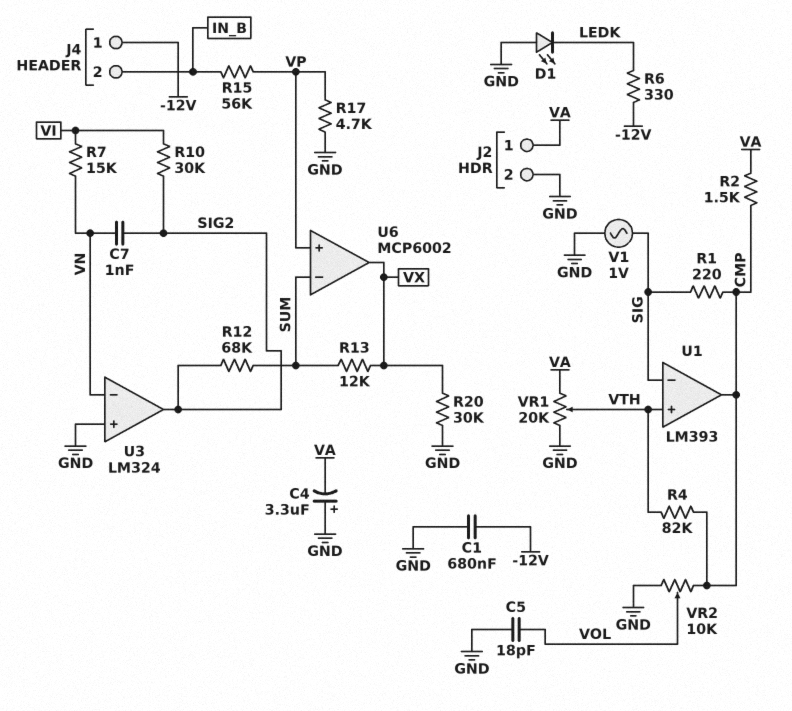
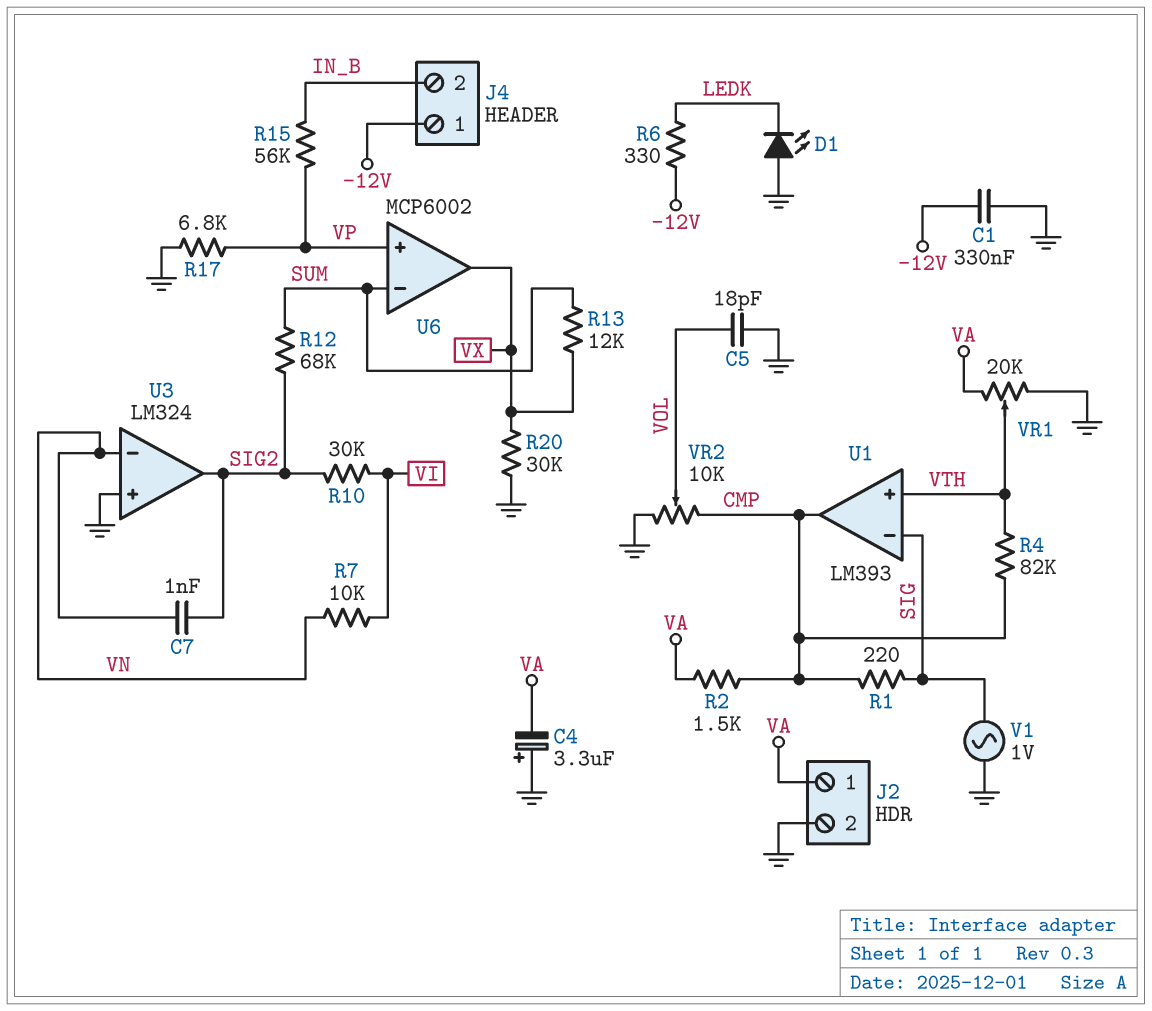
C1: 680nF (-12V, GND) -> 330nF (-12V, GND)
R7: 15k (VI, VN) -> 10k (VI, VN)
R17: 4.7k (GND, VP) -> 6.8k (GND, VP)

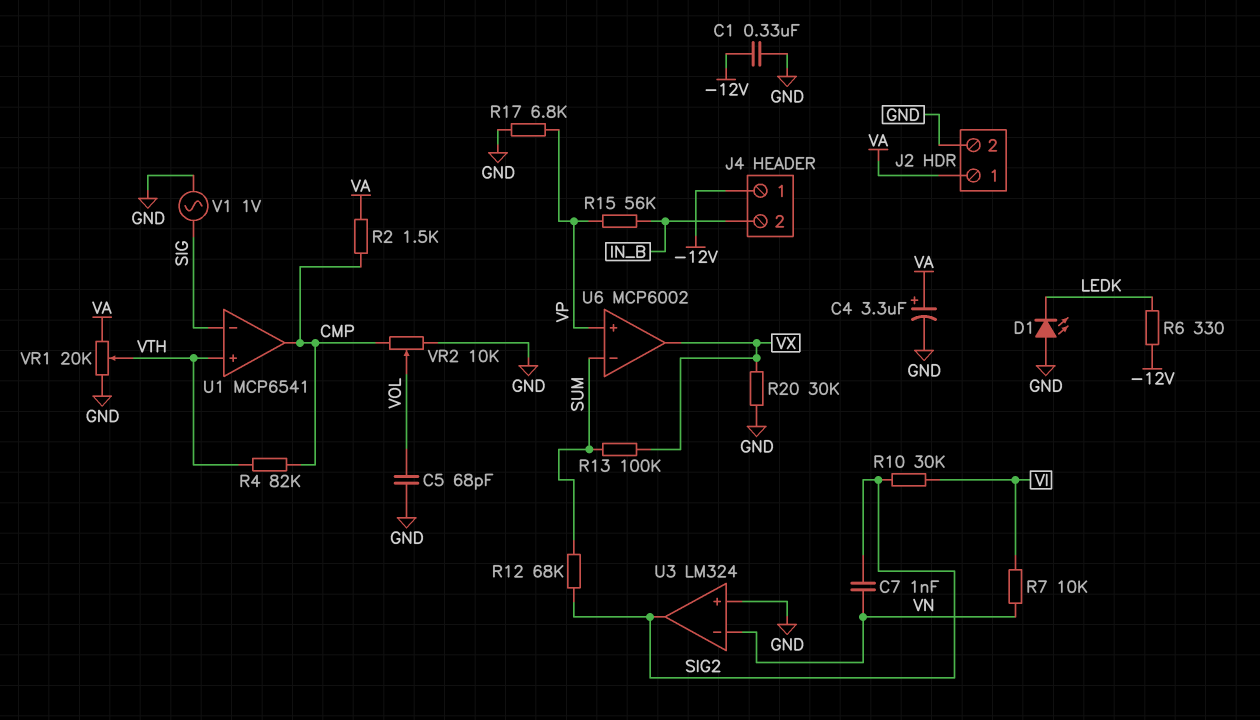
C4: 3.3uF (plus GND, minus VA) -> 3.3uF (plus VA, minus GND)
C5: 18pF (GND, VOL) -> 68pF (GND, VOL)
R1: 220 (CMP, SIG) -> none
R13: 12k (SUM, VX) -> 100k (SUM, VX)
U1: LM393 -> MCP6541

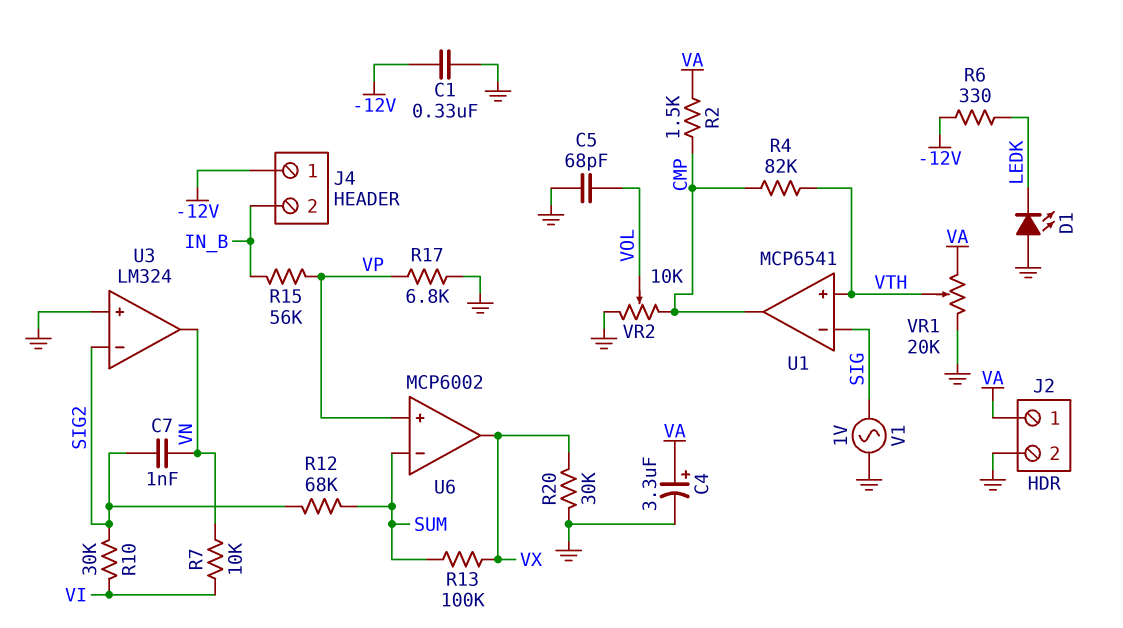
U3 pin in-: VN -> SIG2
U3 pin out: SIG2 -> VN

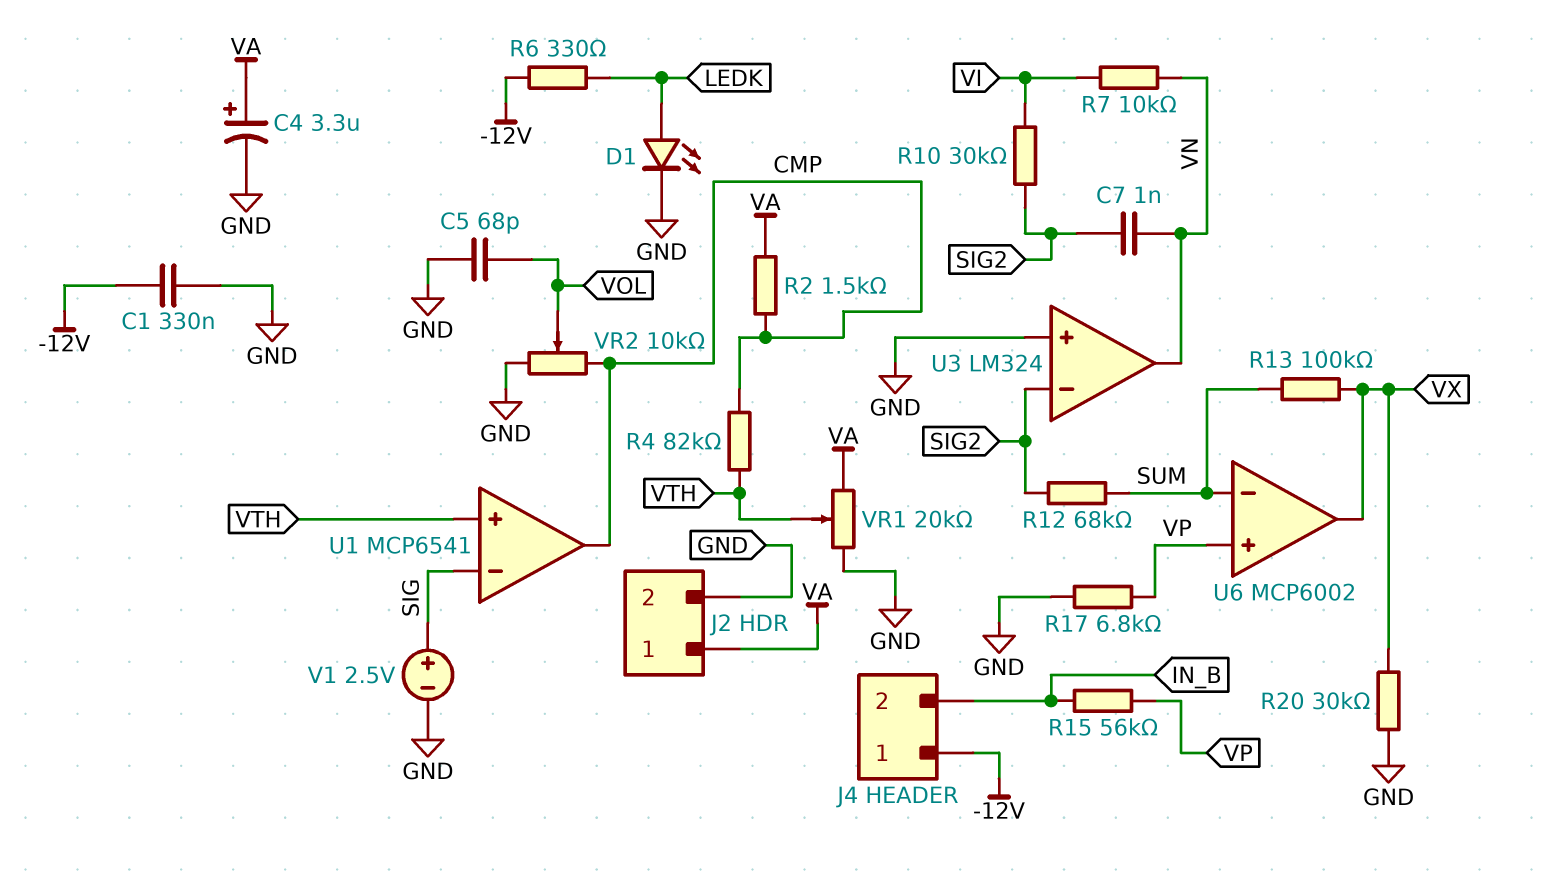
D1: LED (A GND, K LEDK) -> LED (A LEDK, K GND)
V1: AC 1V (GND, SIG) -> 2.5V (plus SIG, minus GND)

